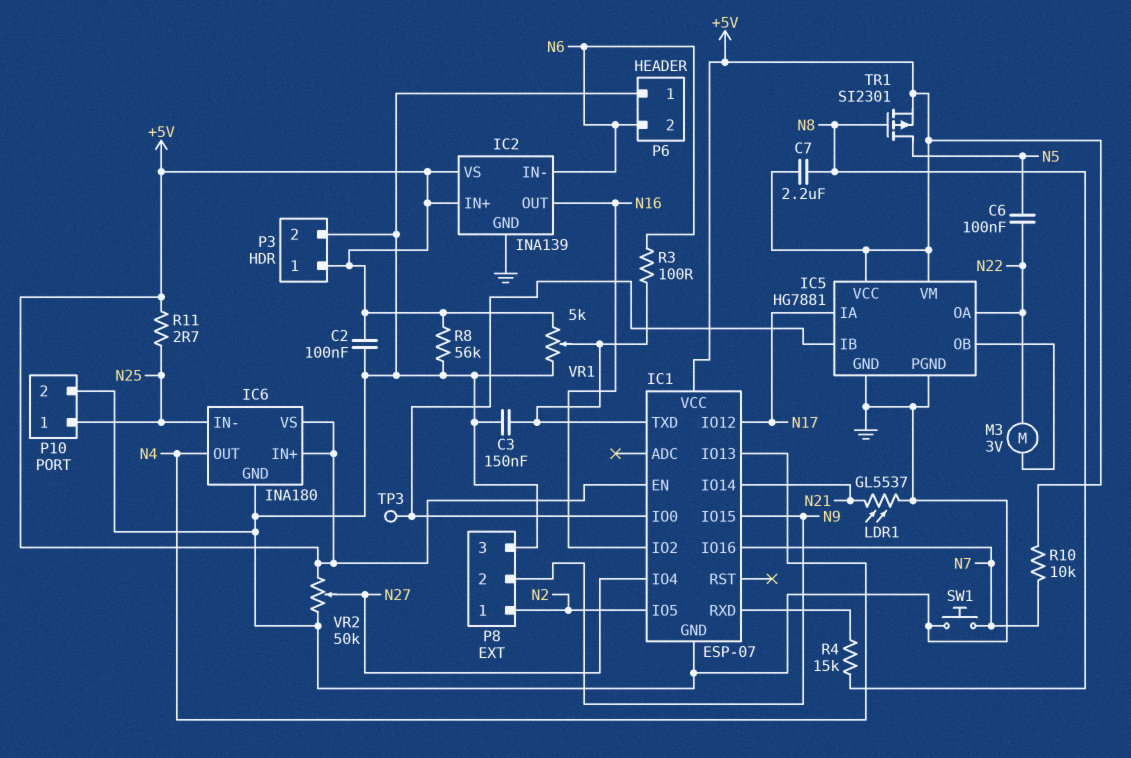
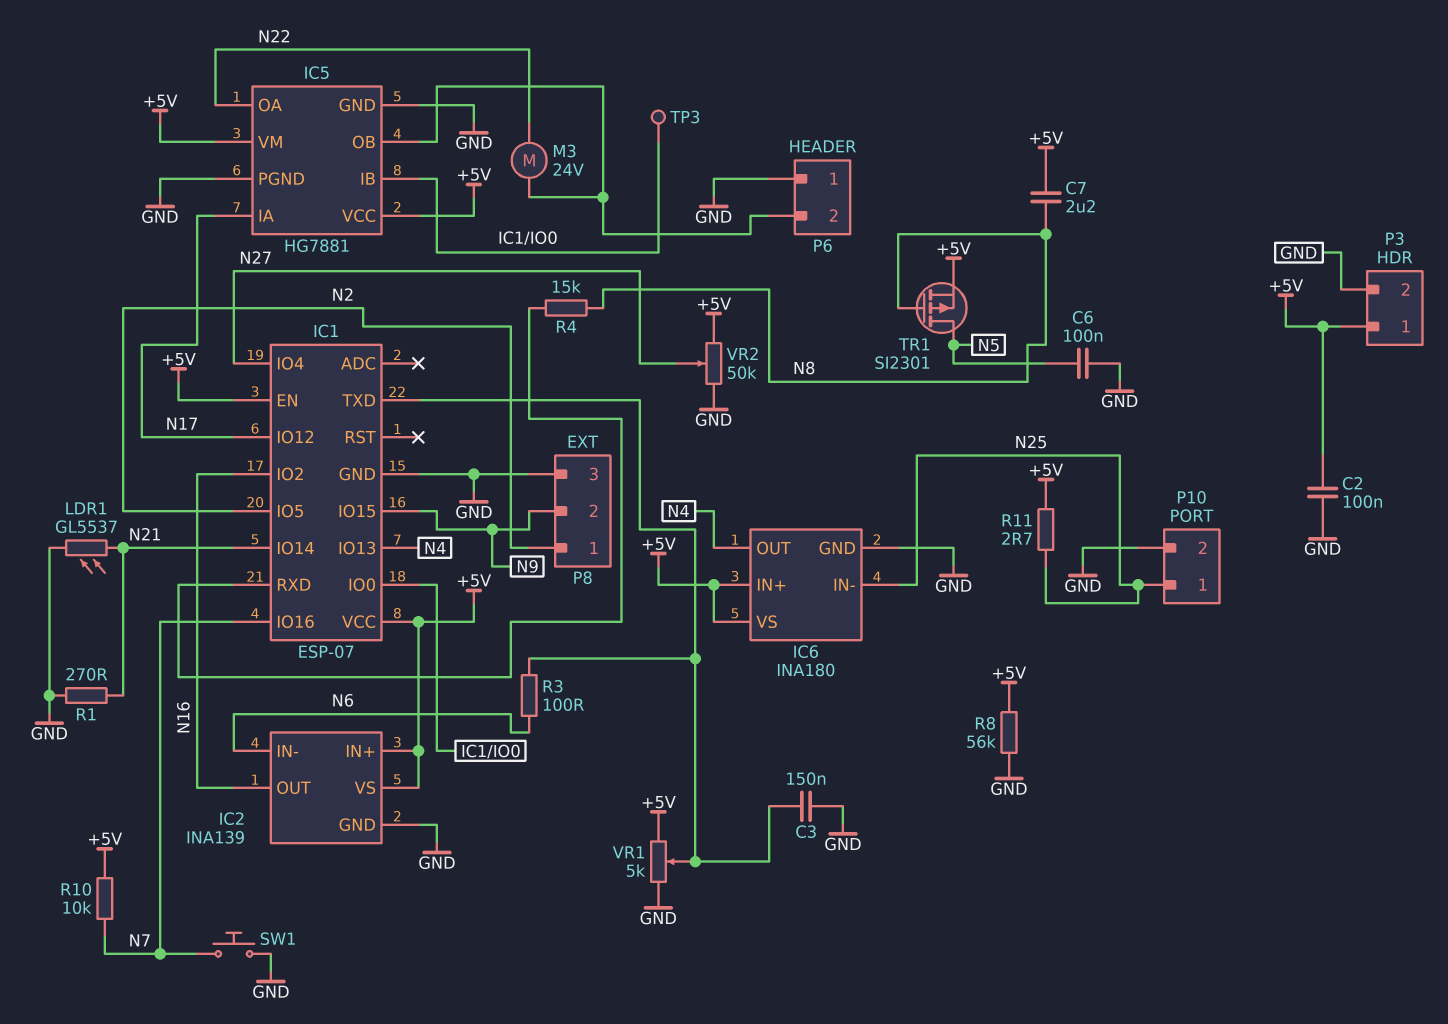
C6: 100nF (N5, N22) -> 100nF (GND, N5)
M3: motor 3V (IC5/OB, N22) -> motor 24V (IC5/OB, N22)
P6 pin 2: N6 -> IC5/OB
R1: none -> 270 (GND, N21)

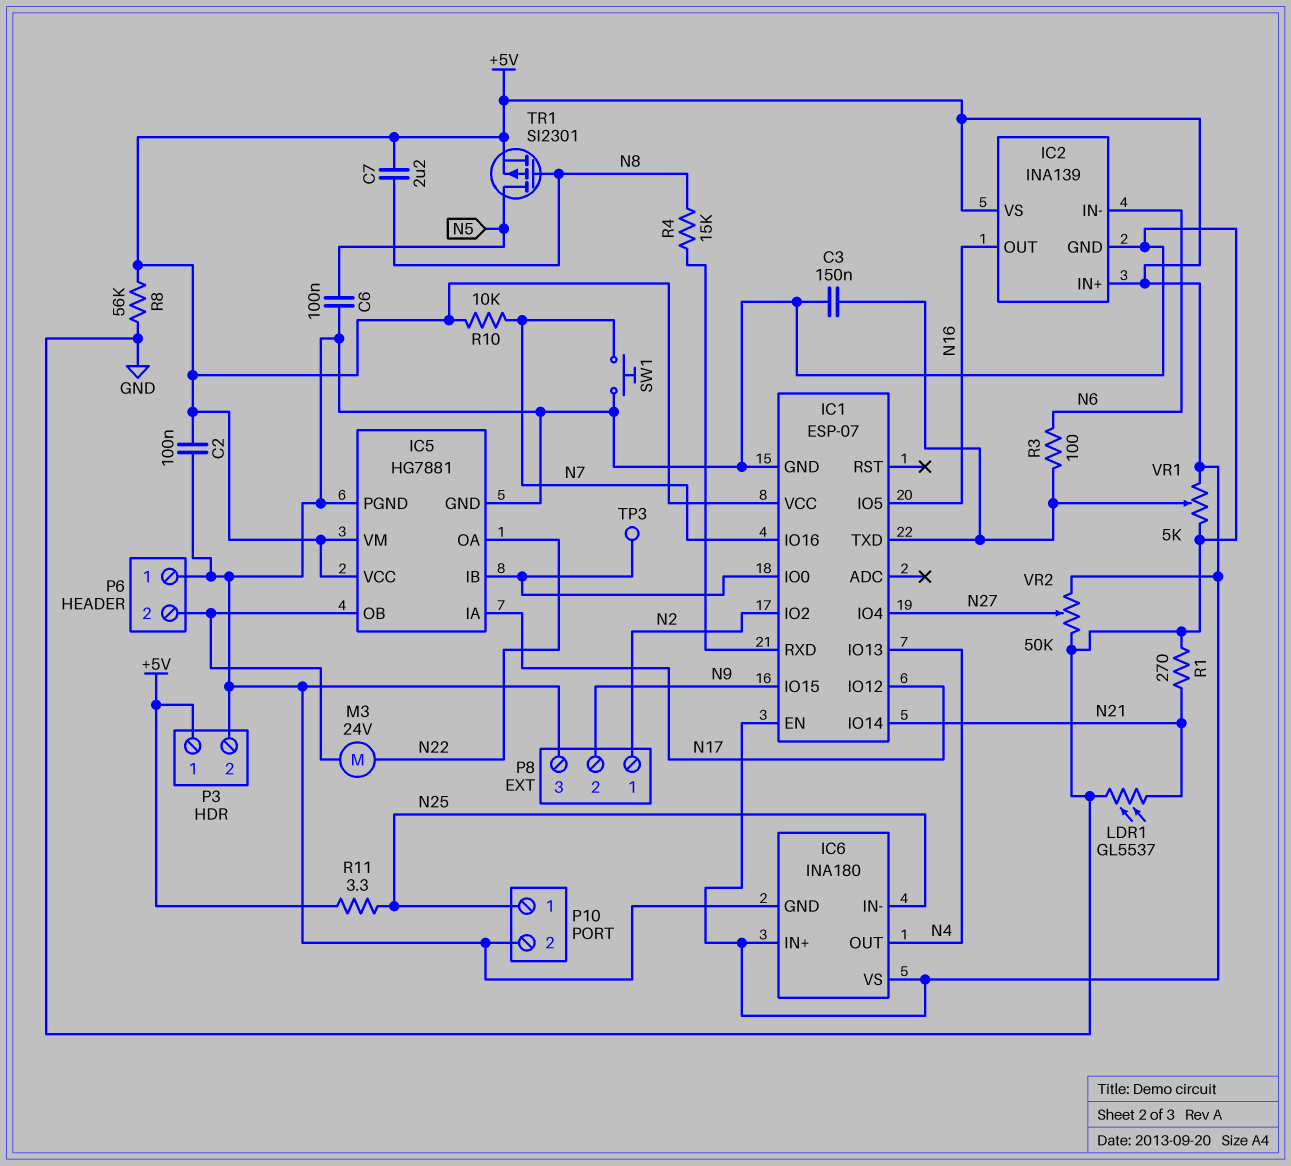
IC1 pin IO2: N16 -> N2
IC1 pin IO5: N2 -> N16
R11: 2.7 (+5V, N25) -> 3.3 (+5V, N25)

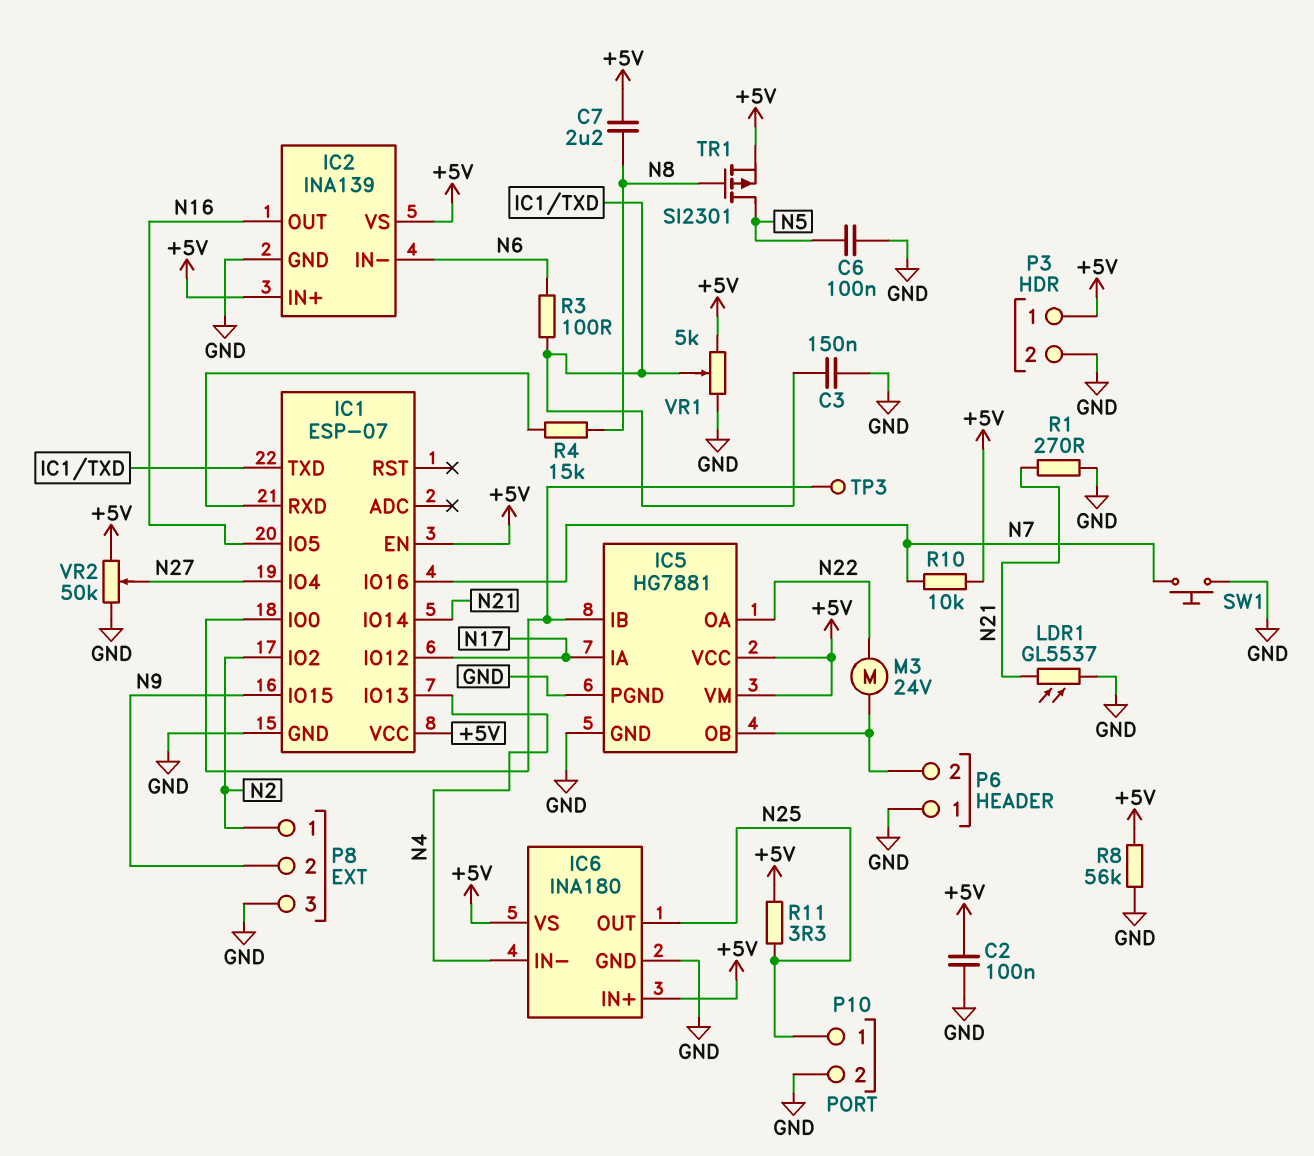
IC6 pin IN-: N25 -> N4
IC6 pin OUT: N4 -> N25

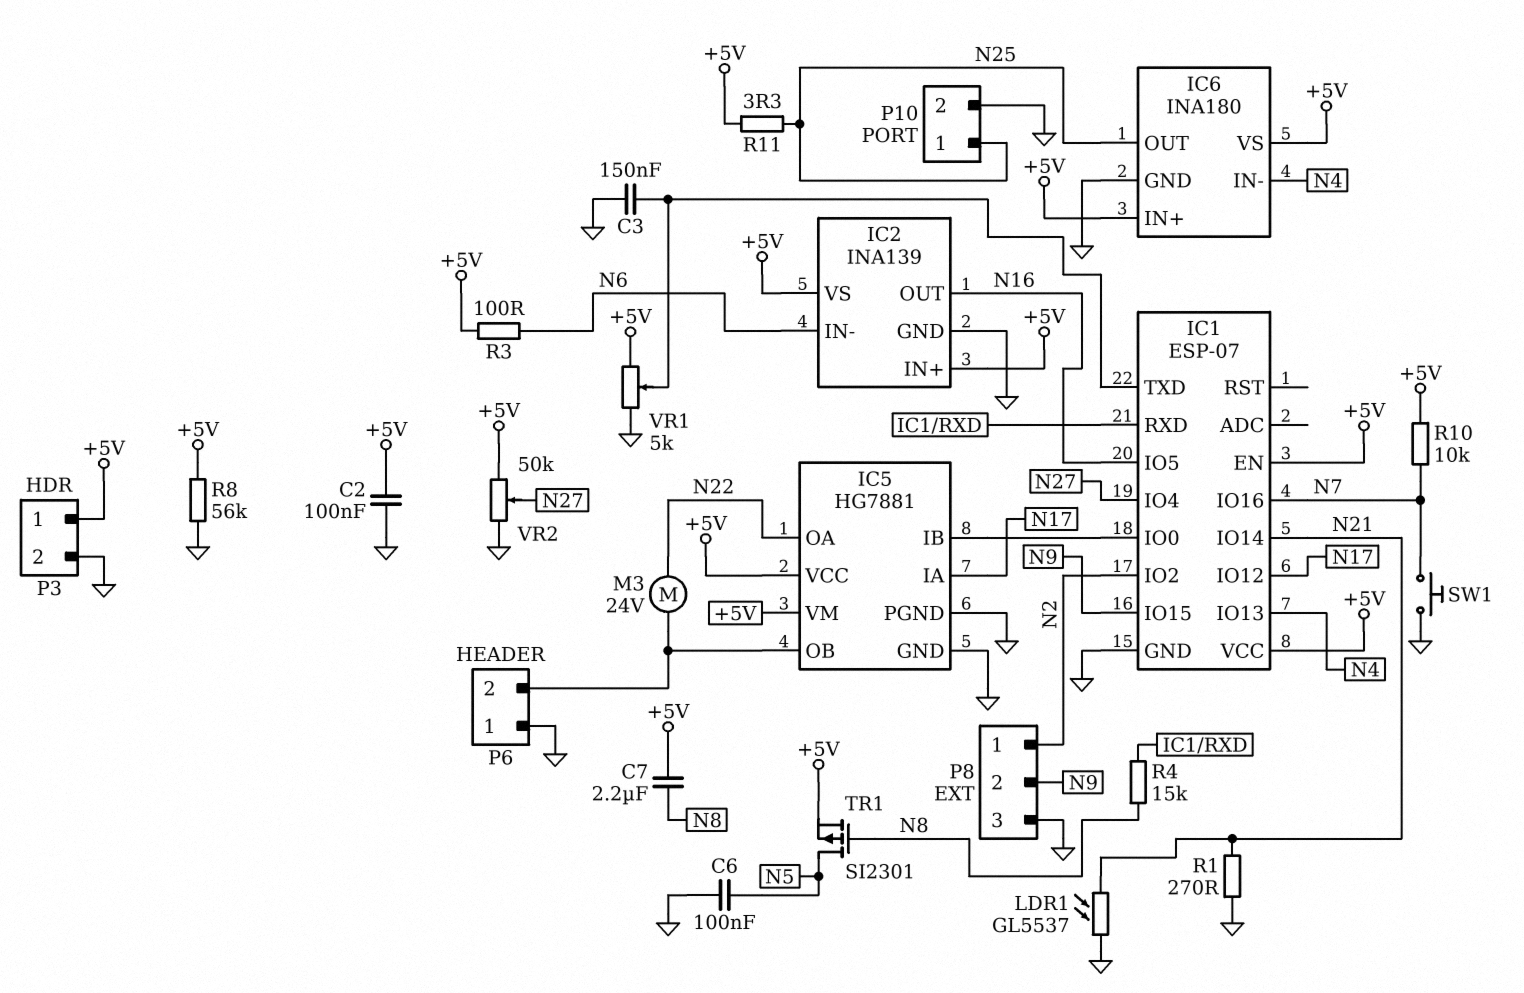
R3: 100 (IC1/TXD, N6) -> 100 (+5V, N6)
TP3: test point (IC1/IO0) -> none

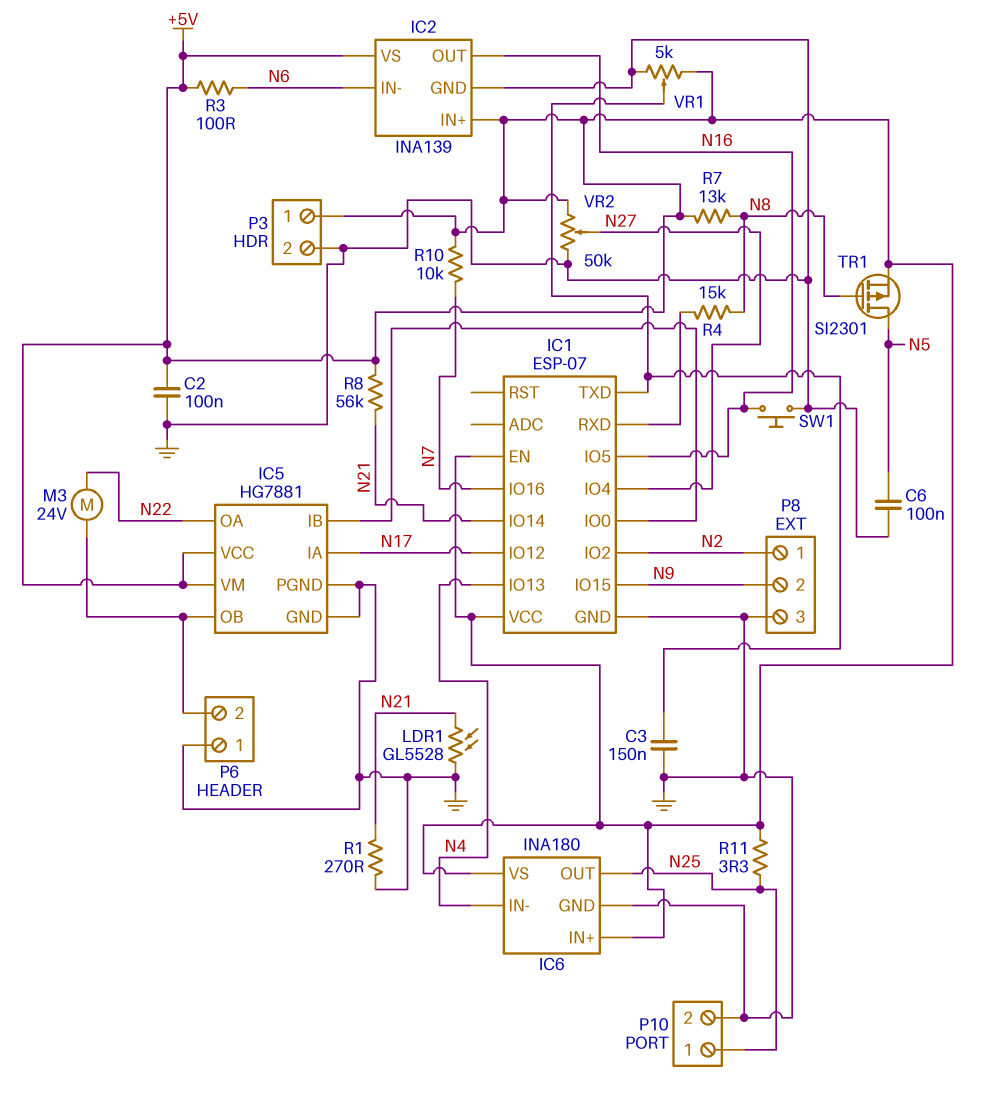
C7: 2.2uF (+5V, N8) -> none
LDR1: GL5537 (GND, N21) -> GL5528 (GND, N21)
R7: none -> 13k (+5V, N8)
R8: 56k (+5V, GND) -> 56k (+5V, N21)
SW1: button (GND, N7) -> button (GND, N16)

